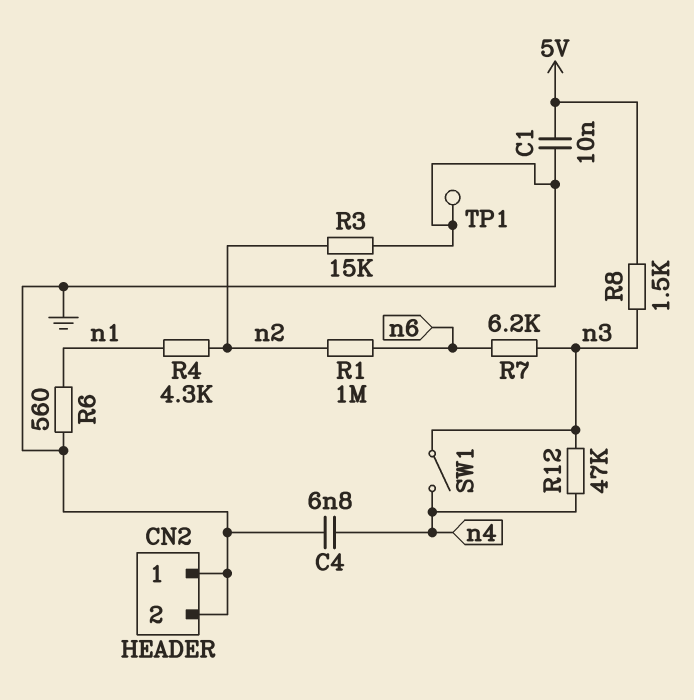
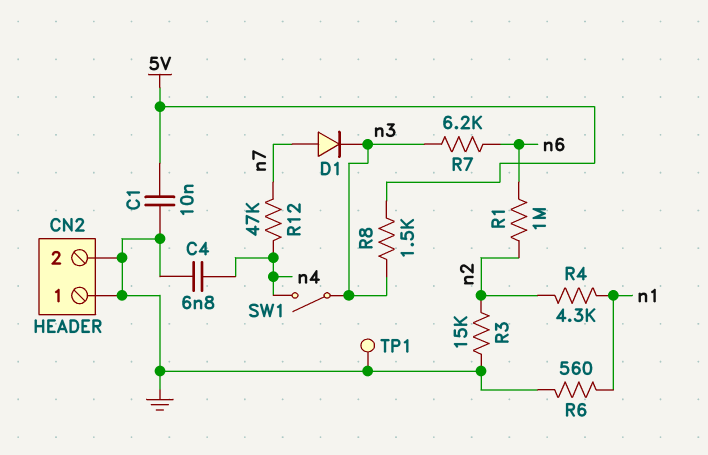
D1: none -> diode (A n7, K n3)
R12: 47k (n3, n4) -> 47k (n4, n7)

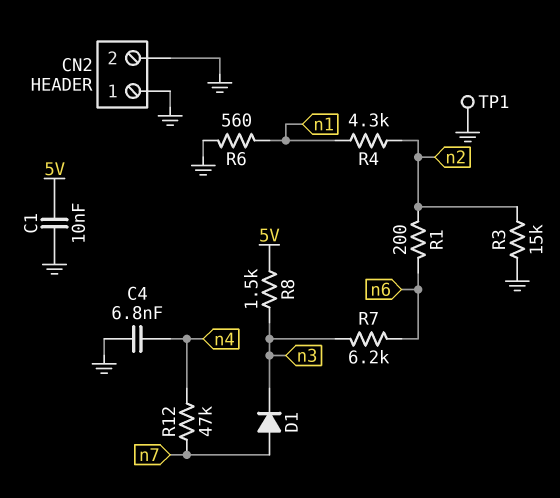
R1: 1M (n2, n6) -> 200 (n2, n6)
SW1: switch (n3, n4) -> none

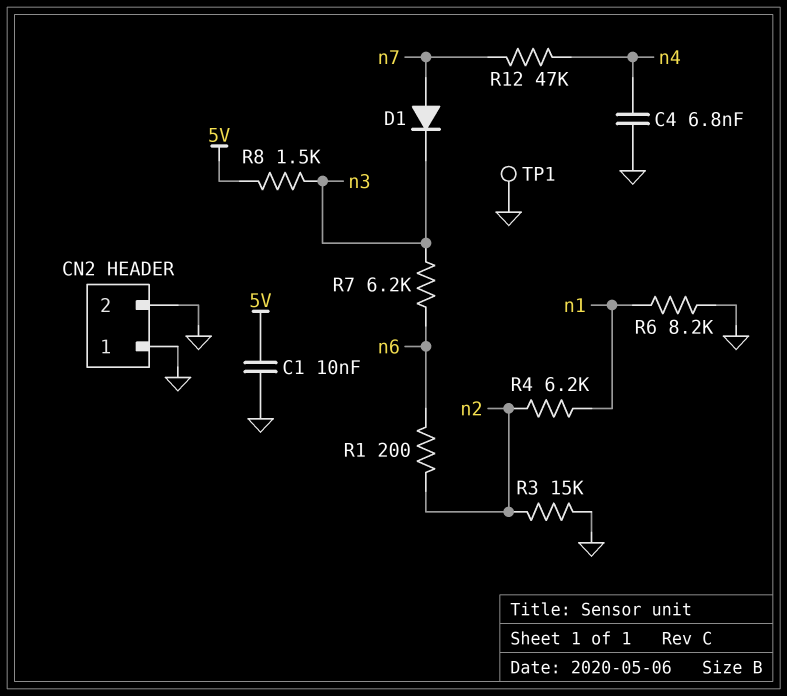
R4: 4.3k (n1, n2) -> 6.2k (n1, n2)
R6: 560 (GND, n1) -> 8.2k (GND, n1)

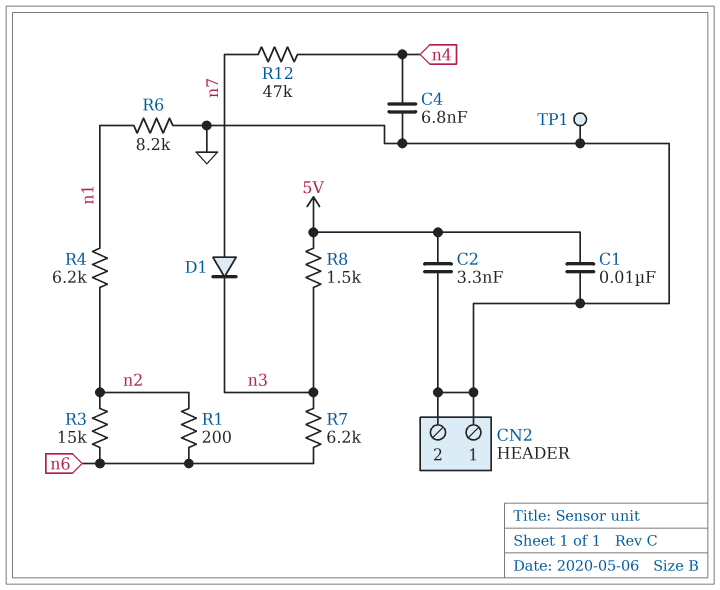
C2: none -> 3.3nF (5V, GND)
R3: 15k (GND, n2) -> 15k (n2, n6)

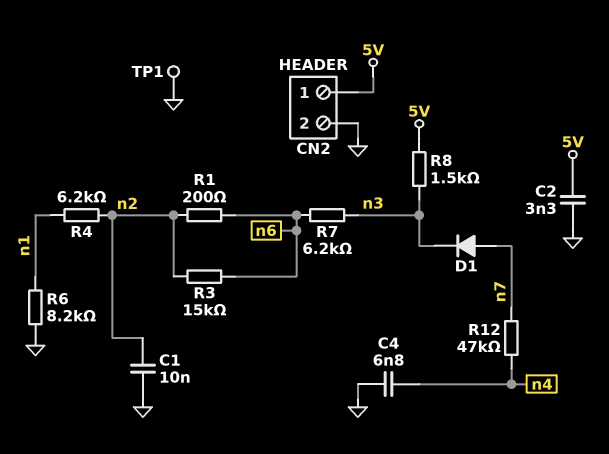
C1: 10nF (5V, GND) -> 10nF (GND, n2)
CN2 pin 1: GND -> 5V

